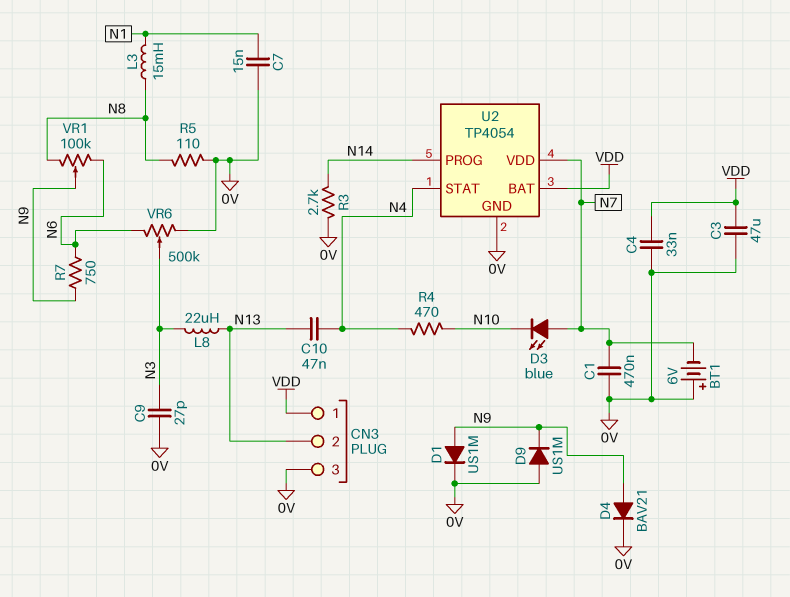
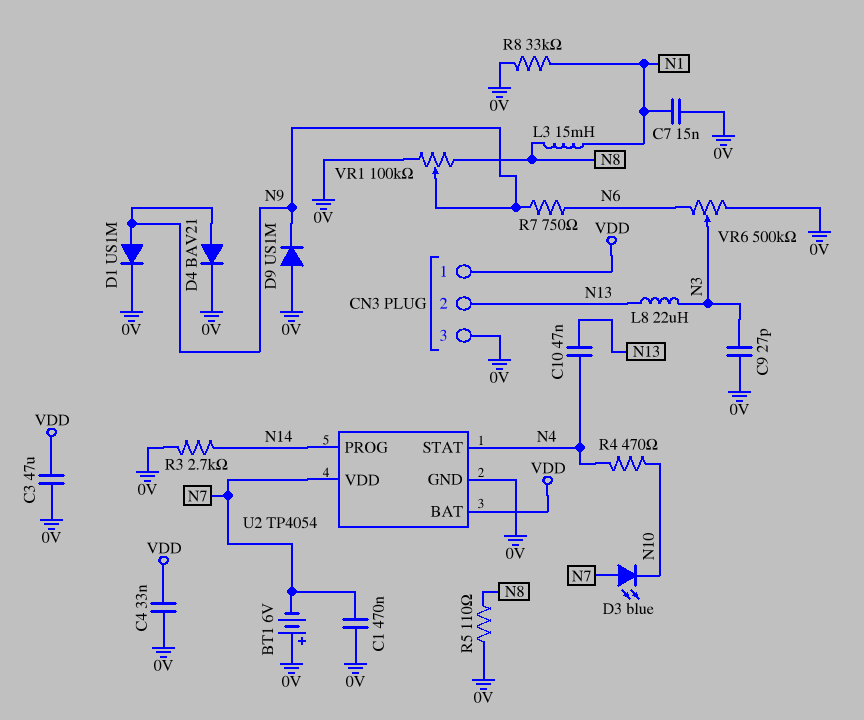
R8: none -> 33k (0V, N1)
VR1: 100k (N6, N8, wiper N9) -> 100k (0V, N8, wiper N9)

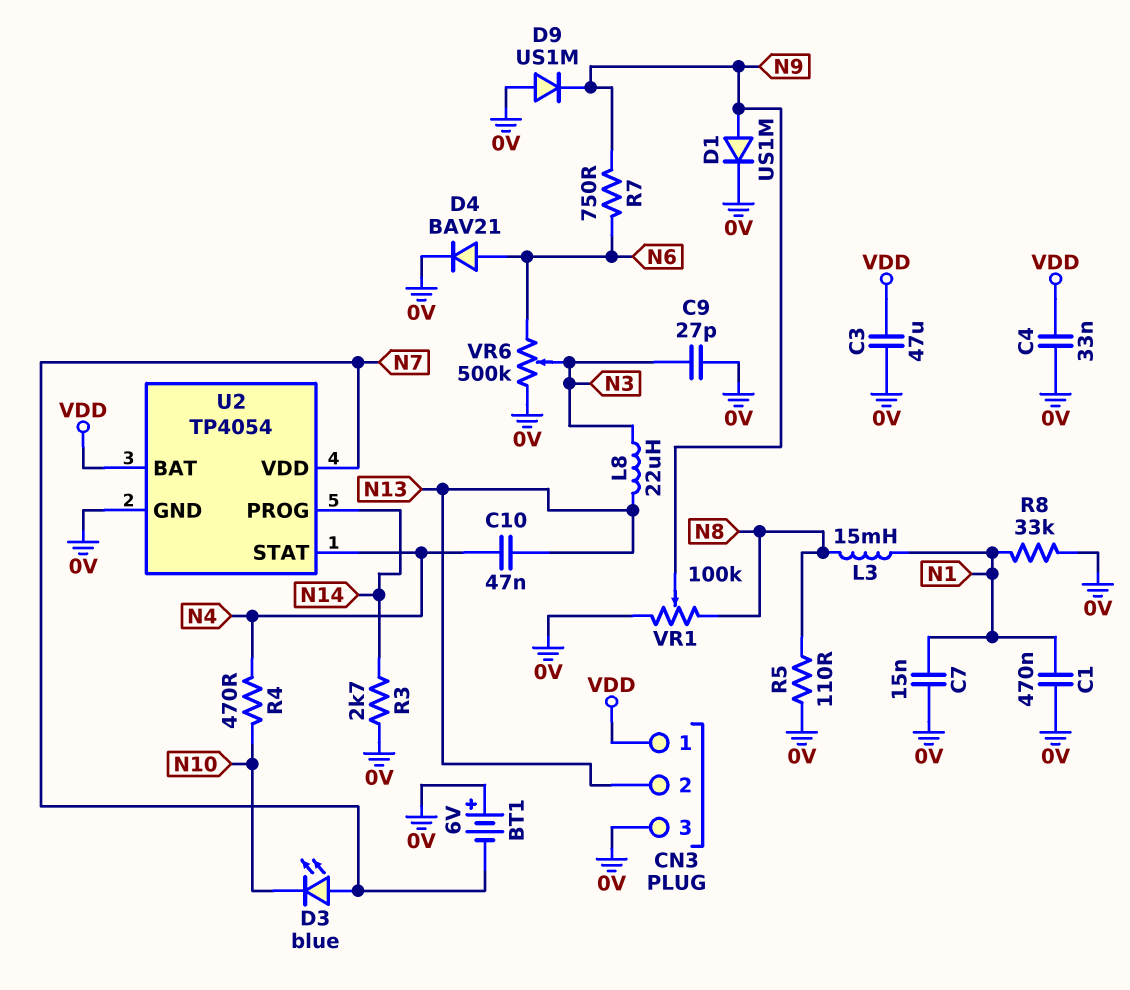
C1: 470nF (0V, N7) -> 470nF (0V, N1)
D4: diode BAV21 (A N9, K 0V) -> diode BAV21 (A N6, K 0V)

